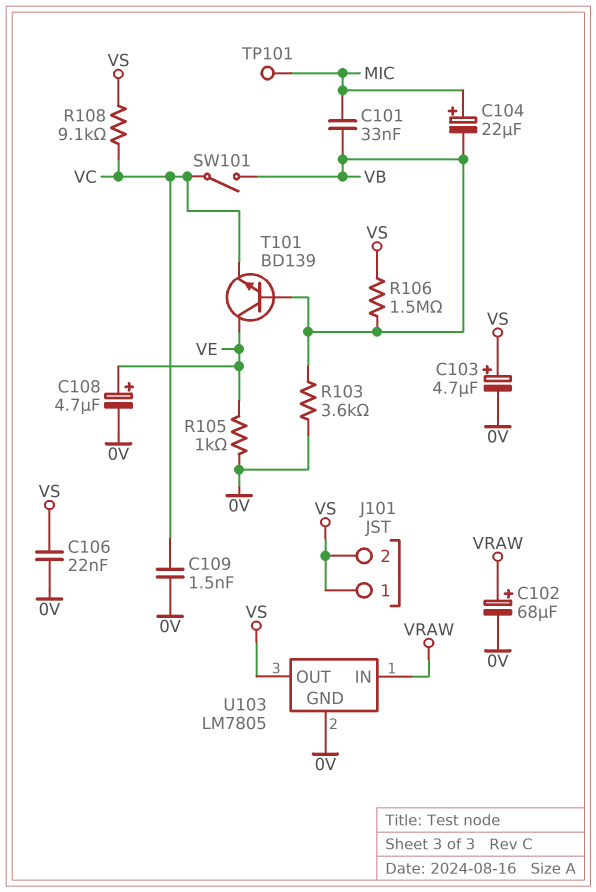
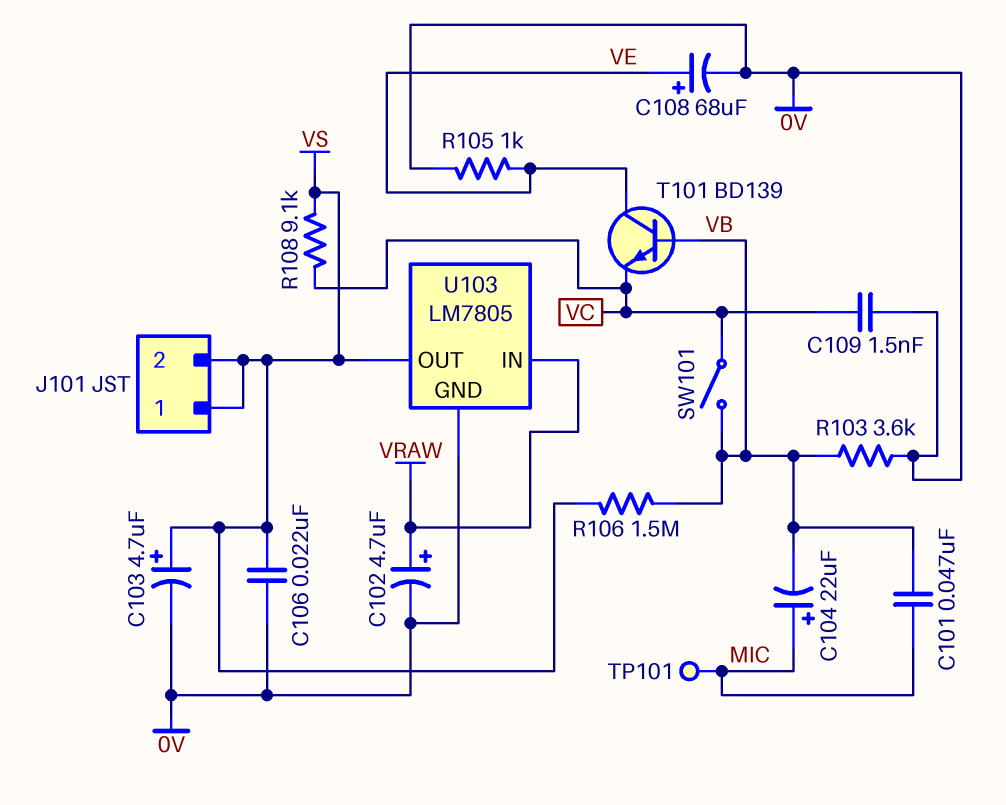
C101: 33nF (MIC, VB) -> 47nF (MIC, VB)
C102: 68uF (plus VRAW, minus 0V) -> 4.7uF (plus VRAW, minus 0V)
C108: 4.7uF (plus VE, minus 0V) -> 68uF (plus VE, minus 0V)

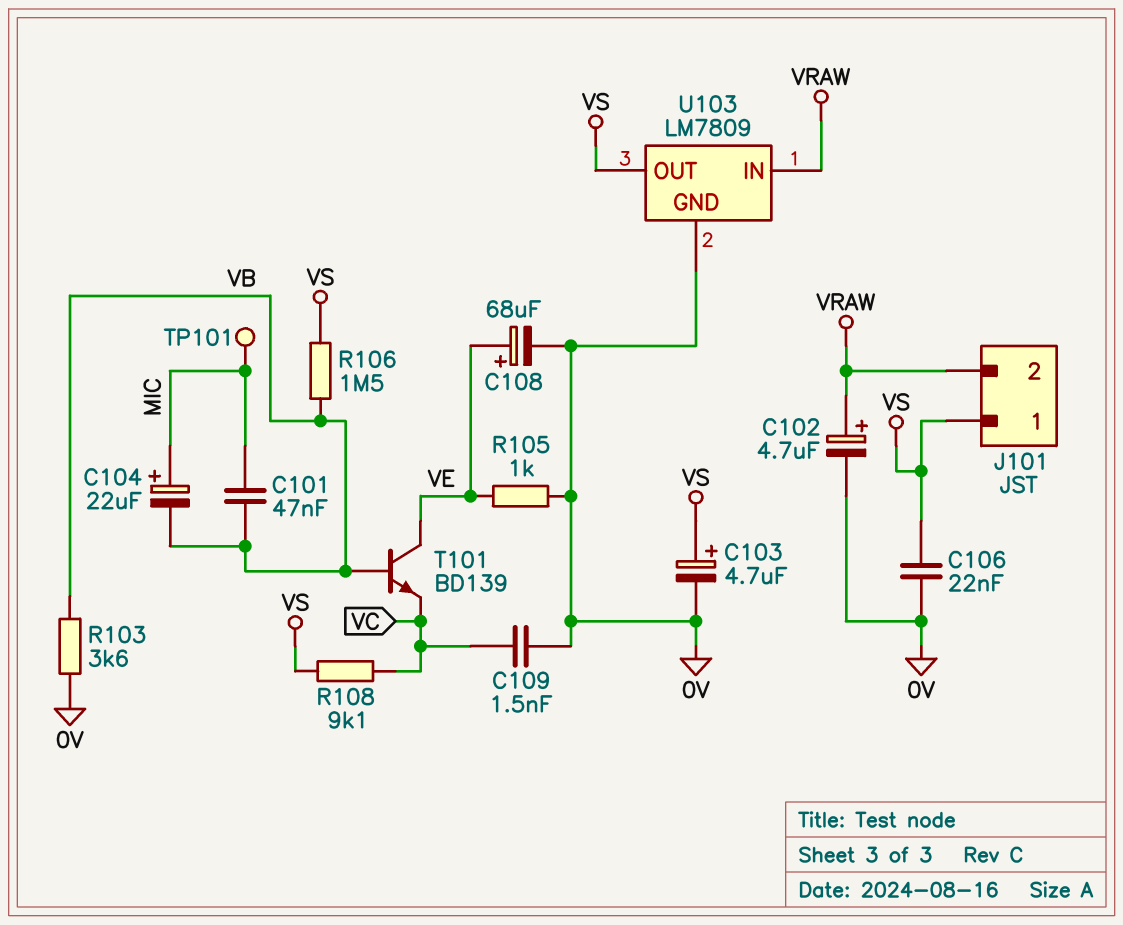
J101 pin 2: VS -> VRAW
SW101: switch (VB, VC) -> none
U103: LM7805 -> LM7809

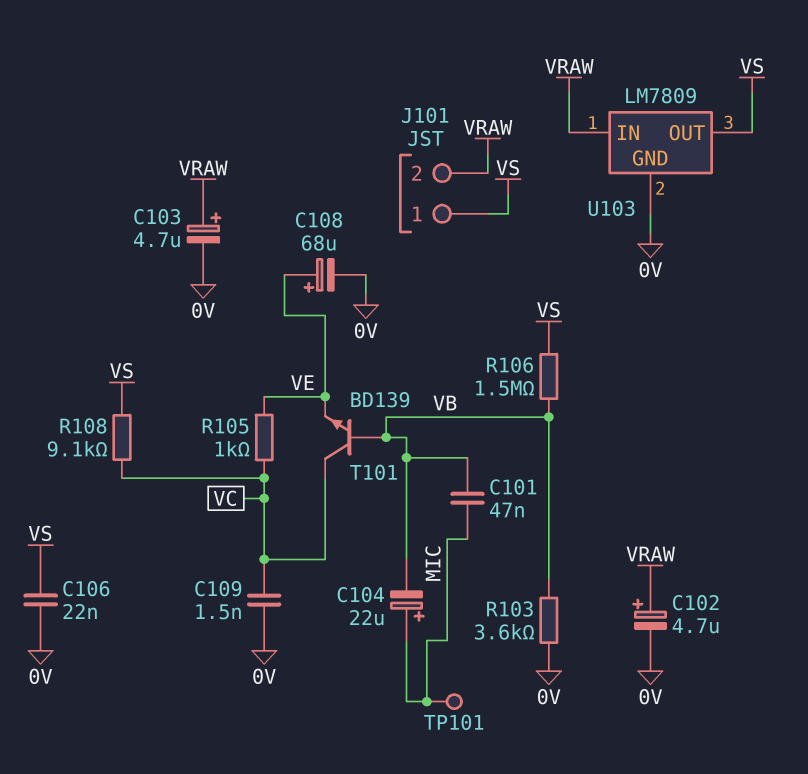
C103: 4.7uF (plus VS, minus 0V) -> 4.7uF (plus VRAW, minus 0V)
R105: 1k (0V, VE) -> 1k (VC, VE)
T101: NPN BD139 (B VB, C VE, E VC) -> NPN BD139 (B VB, C VC, E VE)

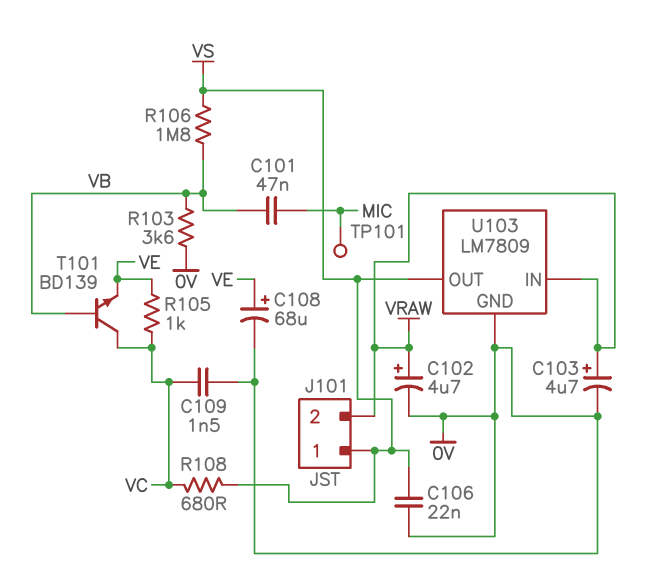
C104: 22uF (plus MIC, minus VB) -> none
R106: 1.5M (VB, VS) -> 1.8M (VB, VS)
R108: 9.1k (VC, VS) -> 680 (VC, VS)

